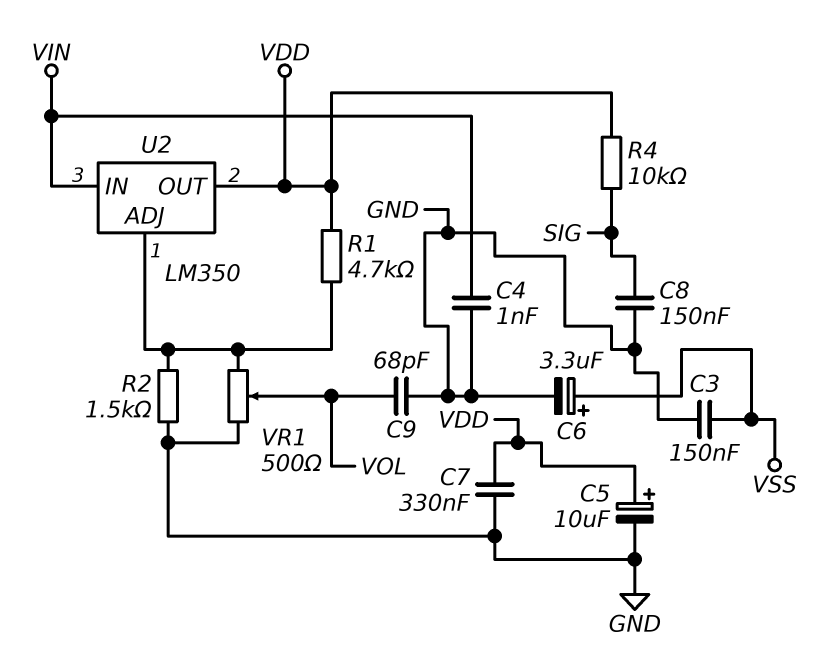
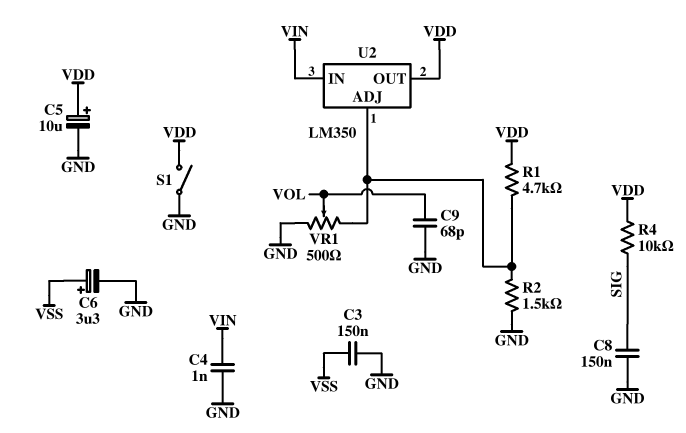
C7: 330nF (GND, VDD) -> none
S1: none -> switch (GND, VDD)

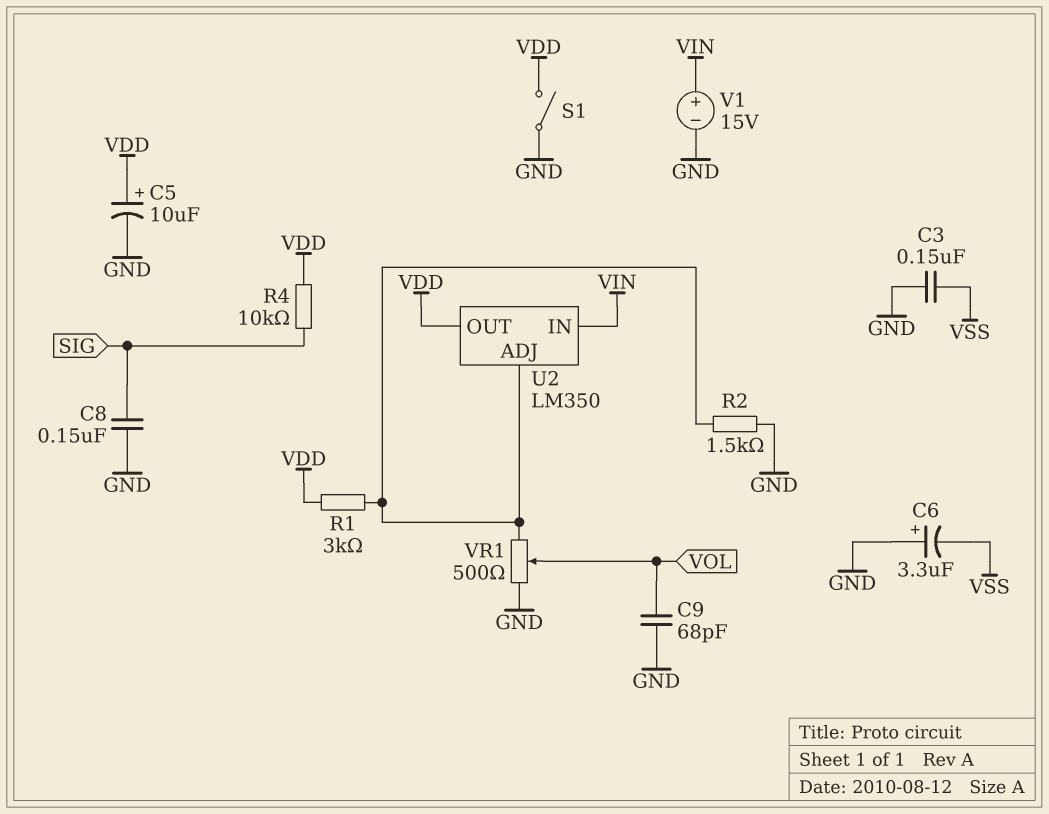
C4: 1nF (GND, VIN) -> none
C6: 3.3uF (plus VSS, minus GND) -> 3.3uF (plus GND, minus VSS)
R1: 4.7k (U2/ADJ, VDD) -> 3k (U2/ADJ, VDD)
V1: none -> 15V (plus VIN, minus GND)

